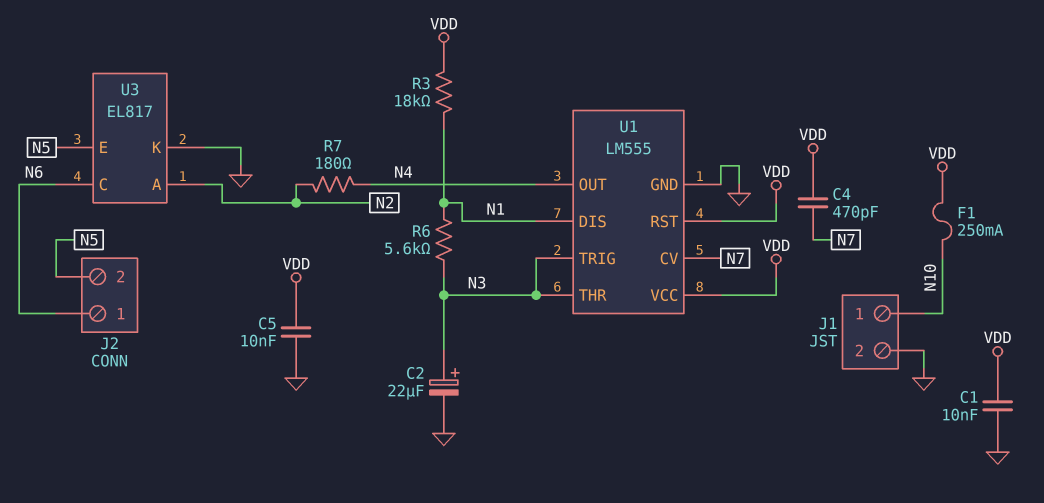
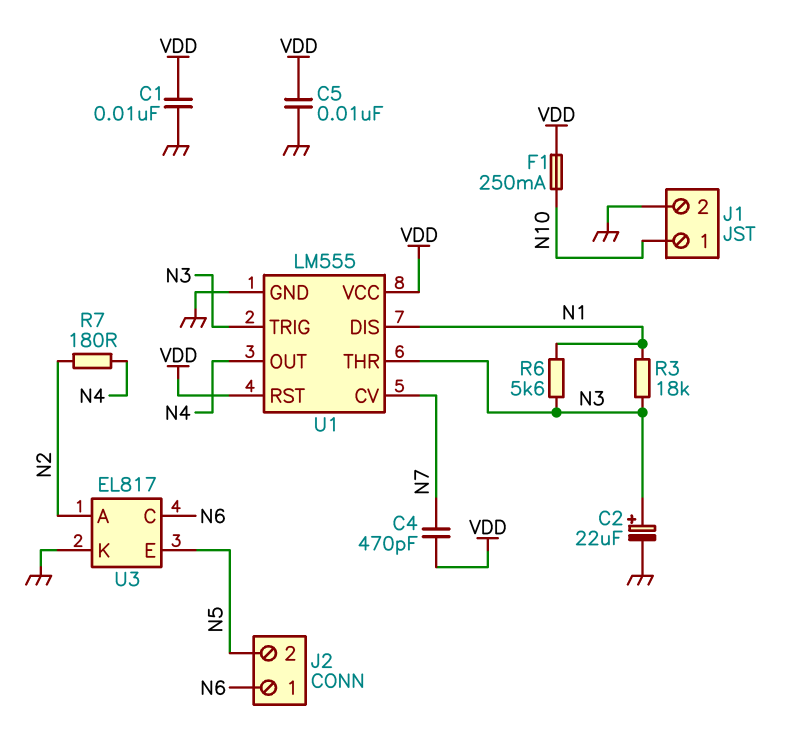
R3: 18k (N1, VDD) -> 18k (N1, N3)

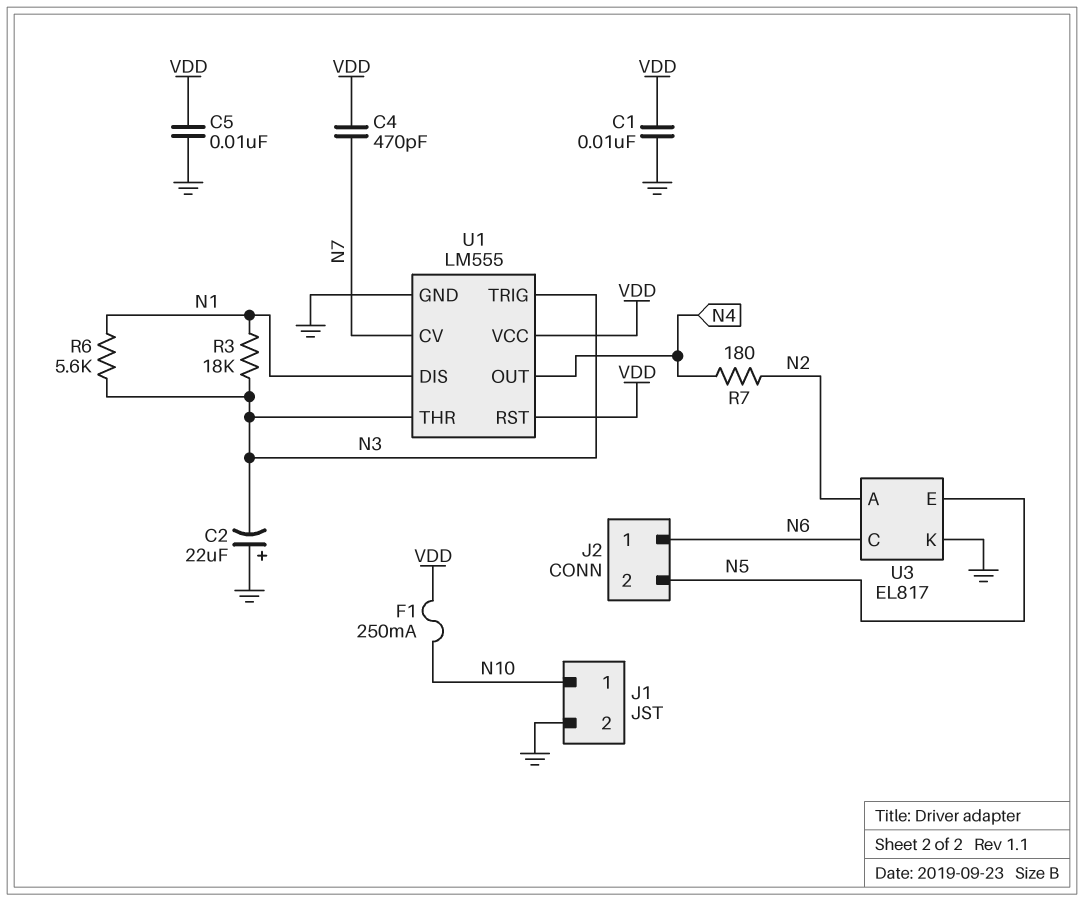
C2: 22uF (plus N3, minus GND) -> 22uF (plus GND, minus N3)

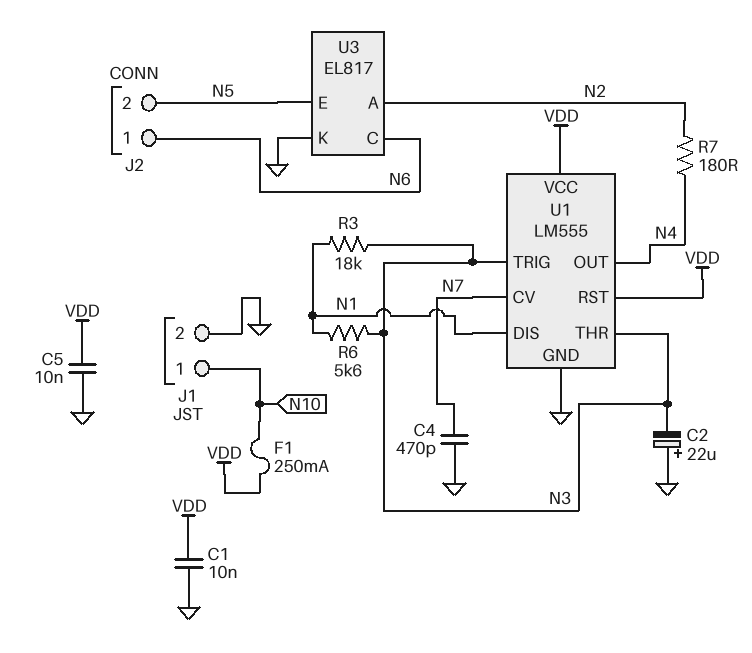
C4: 470pF (N7, VDD) -> 470pF (GND, N7)

